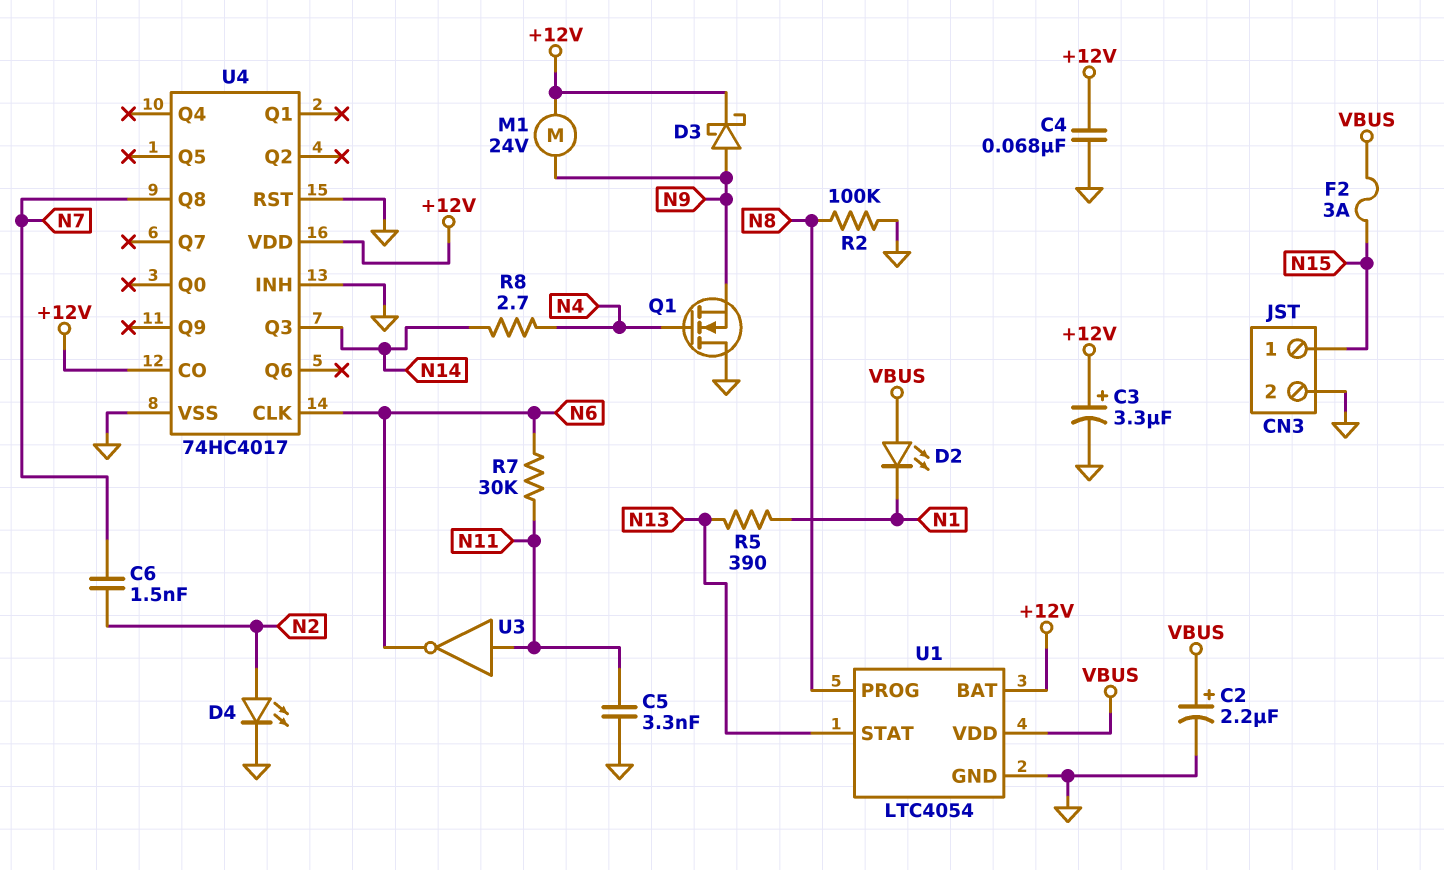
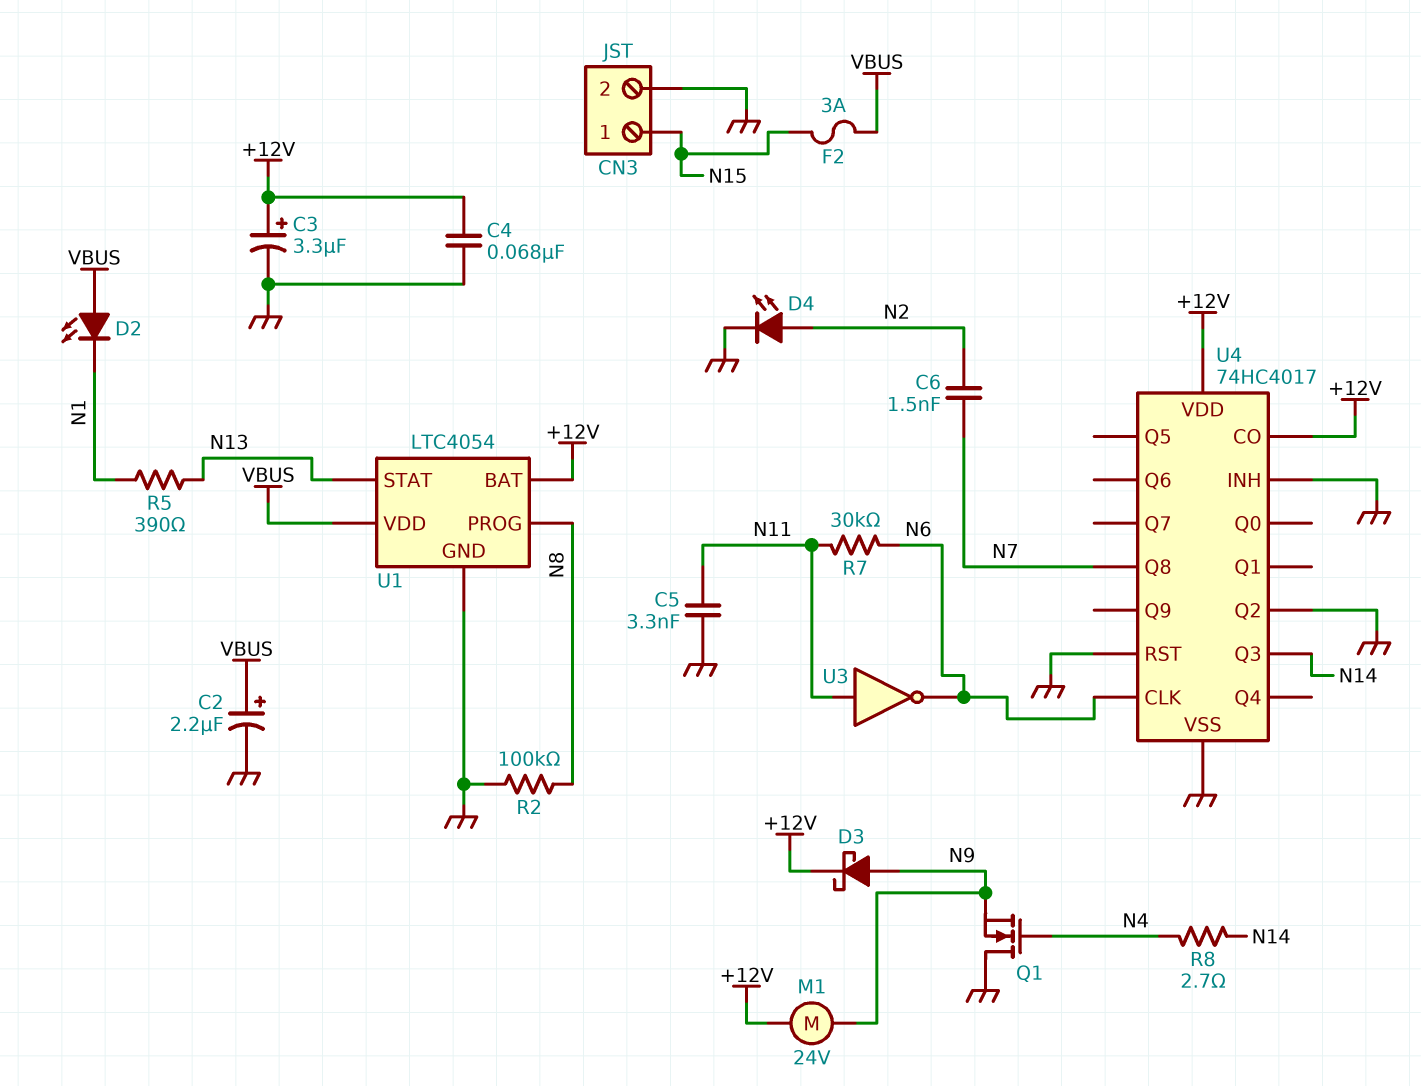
U4 pin Q2: none -> GND

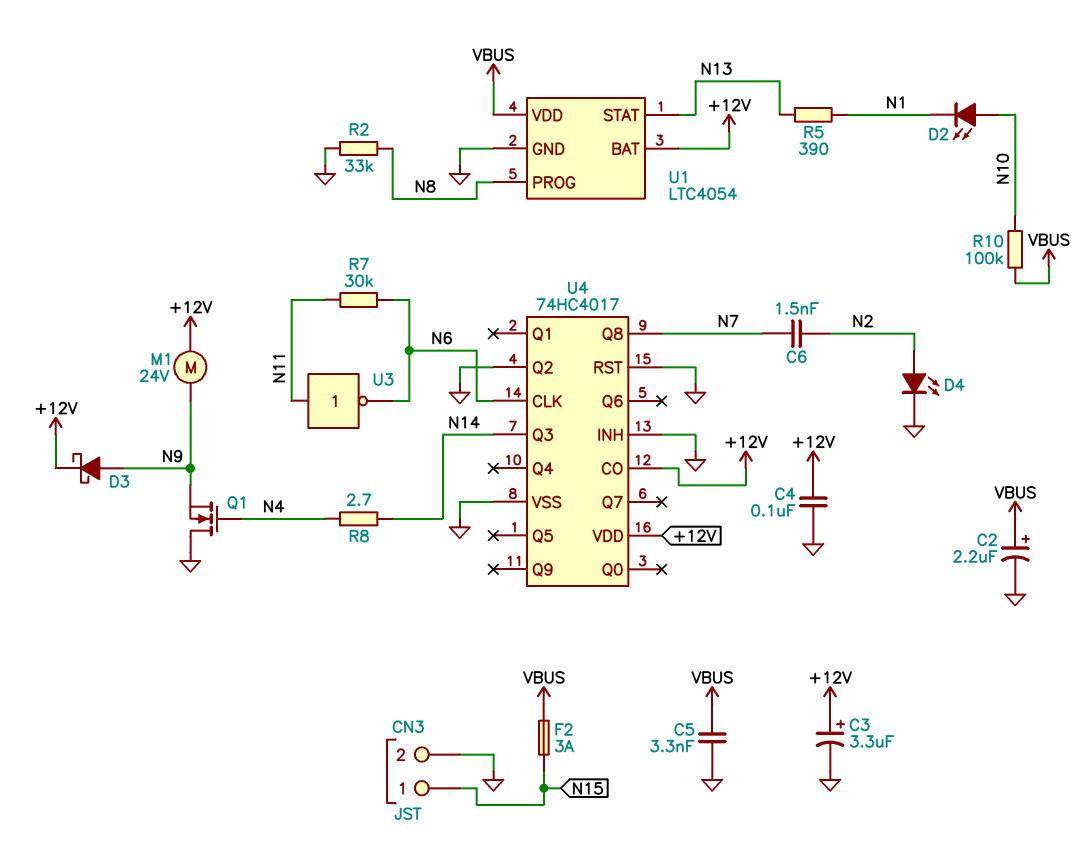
C4: 68nF (+12V, GND) -> 100nF (+12V, GND)
C5: 3.3nF (GND, N11) -> 3.3nF (GND, VBUS)
D2: LED (A VBUS, K N1) -> LED (A N10, K N1)
R2: 100k (GND, N8) -> 33k (GND, N8)
R10: none -> 100k (N10, VBUS)

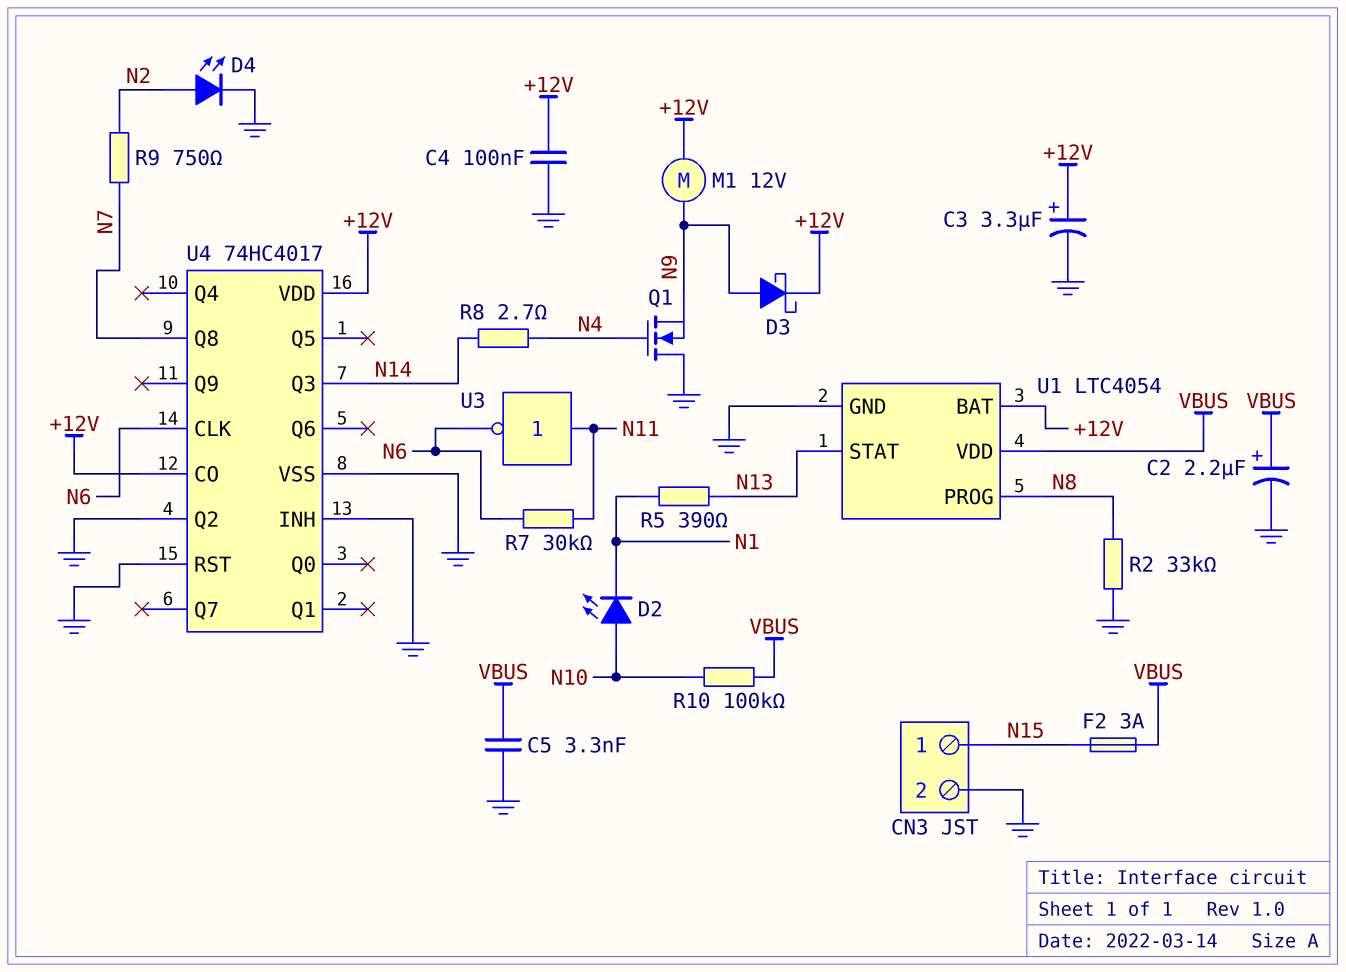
C6: 1.5nF (N2, N7) -> none
M1: motor 24V (+12V, N9) -> motor 12V (+12V, N9)
R9: none -> 750 (N2, N7)

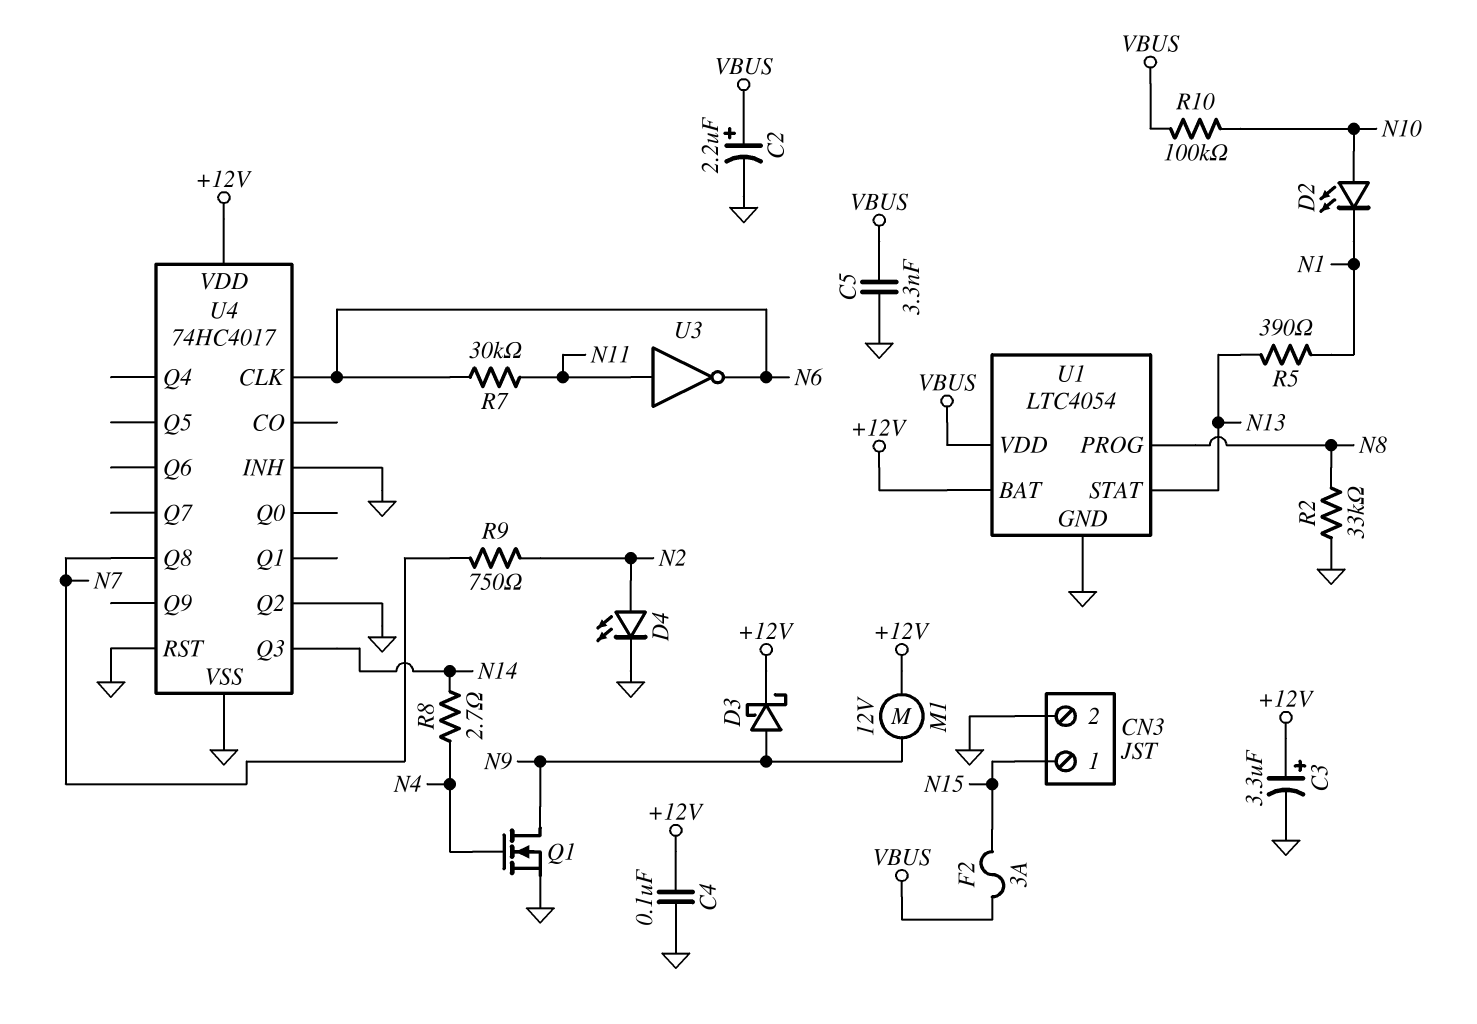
Q1: NMOS (G N4, D GND, S N9) -> NMOS (G N4, D N9, S GND)
U4 pin CO: +12V -> none

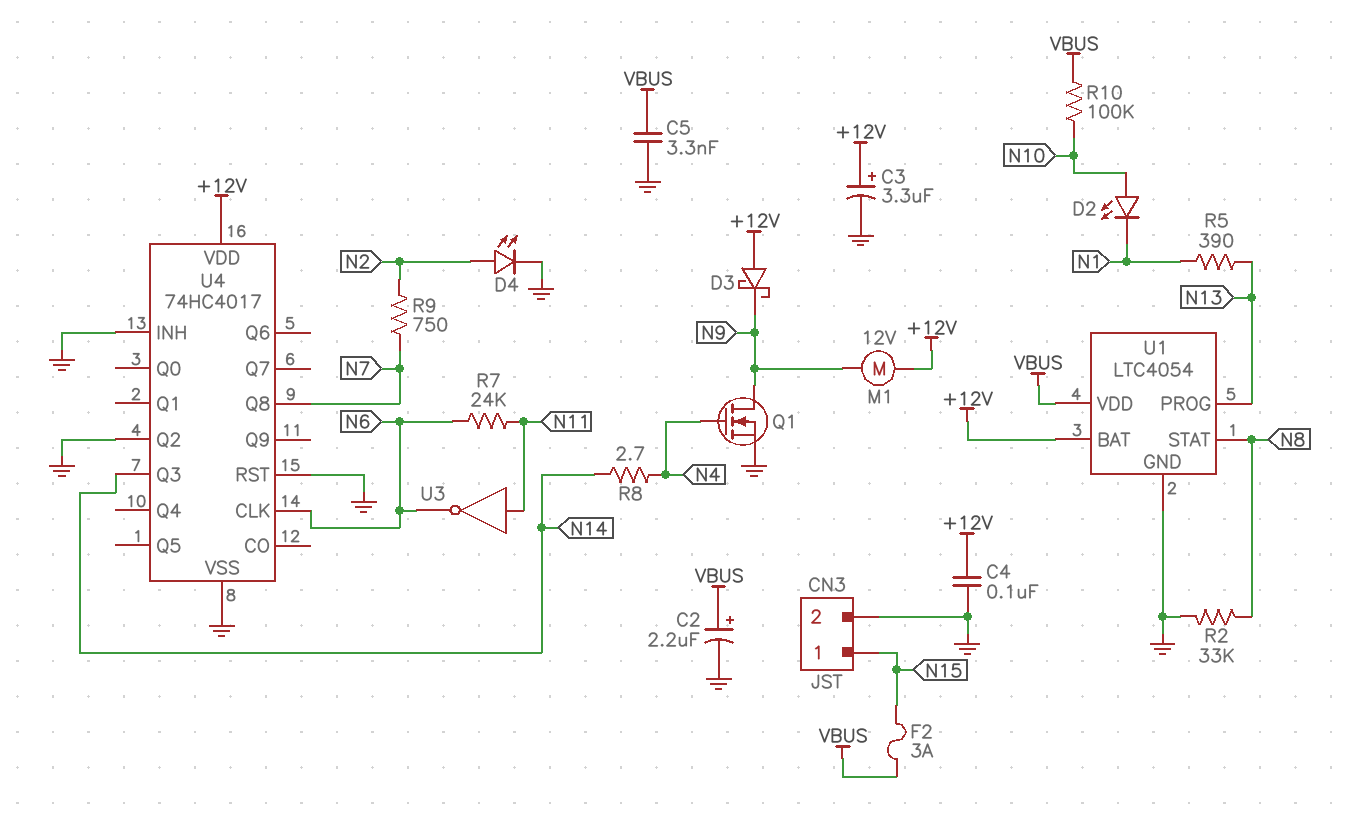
D3: schottky (A N9, K +12V) -> schottky (A +12V, K N9)
R7: 30k (N6, N11) -> 24k (N6, N11)
U1 pin PROG: N8 -> N13
U1 pin STAT: N13 -> N8

